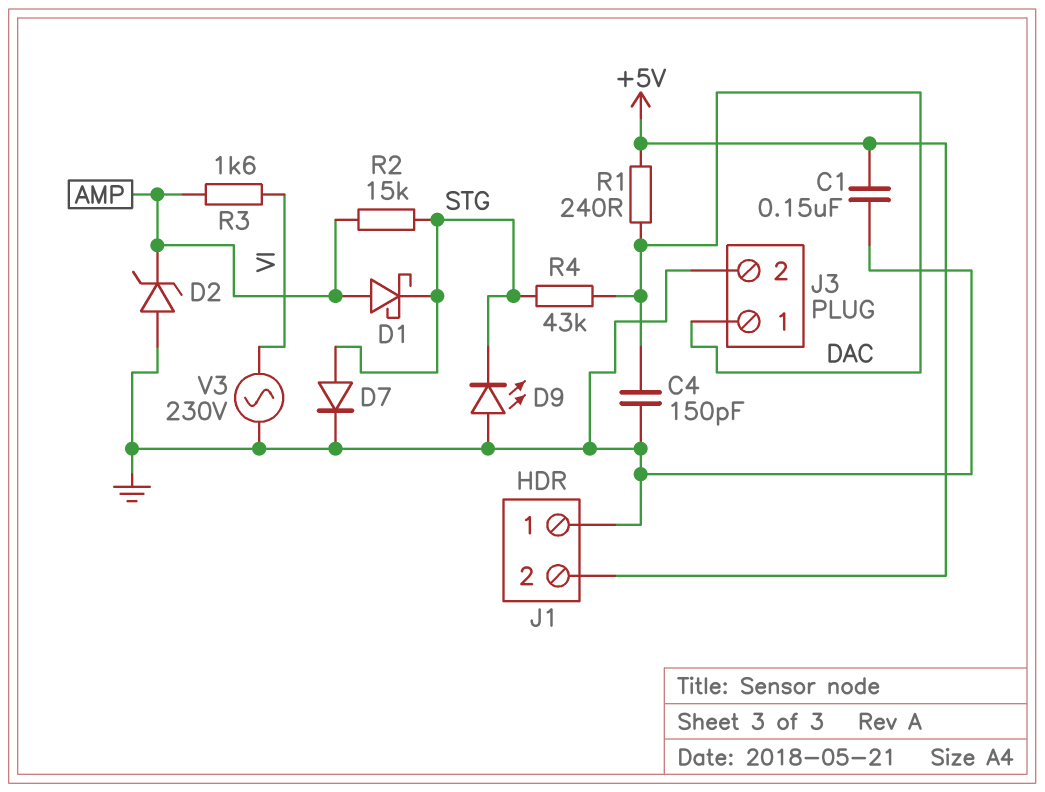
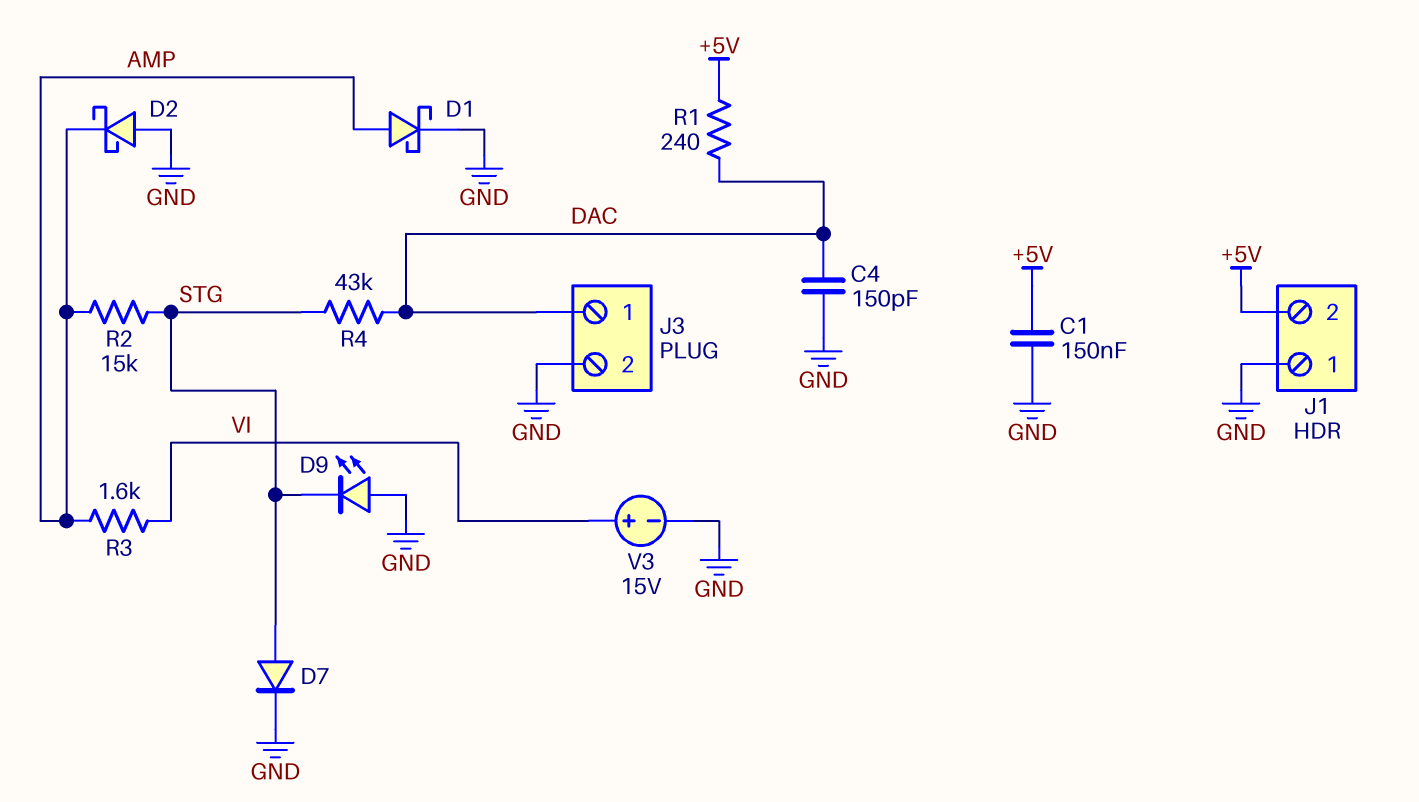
D1: schottky (A AMP, K STG) -> schottky (A AMP, K GND)
D2: zener (A GND, K AMP) -> schottky (A GND, K AMP)
V3: AC 230V (GND, VI) -> 15V (plus VI, minus GND)

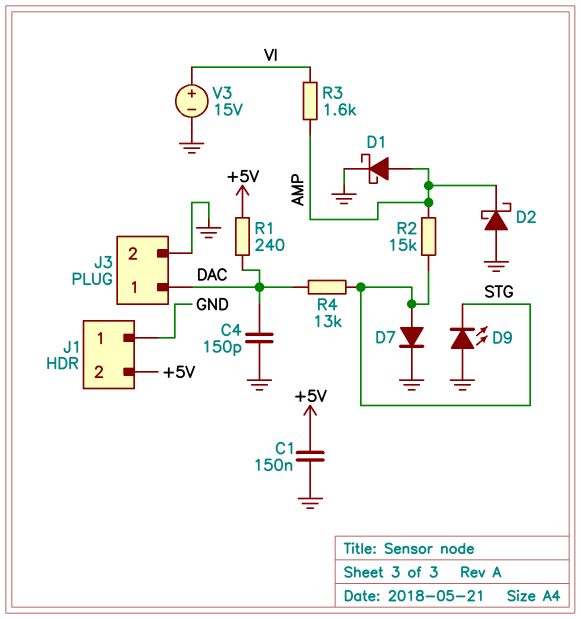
R4: 43k (DAC, STG) -> 13k (DAC, STG)

